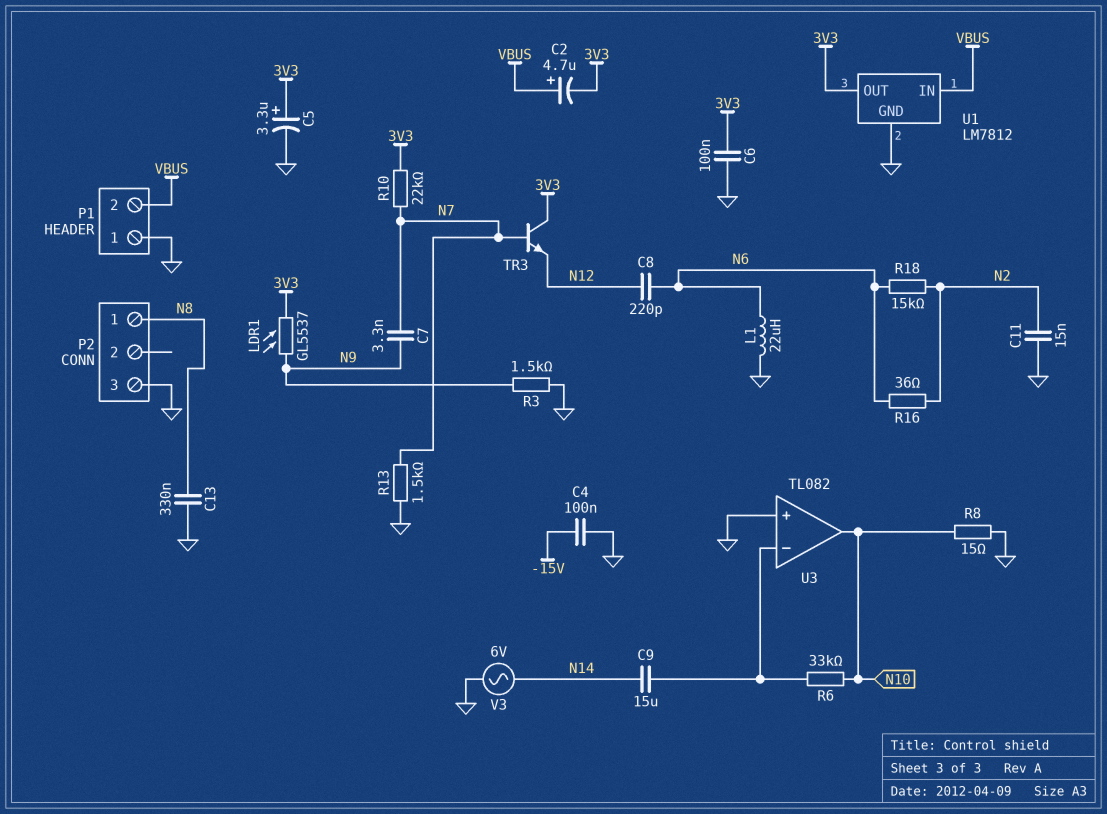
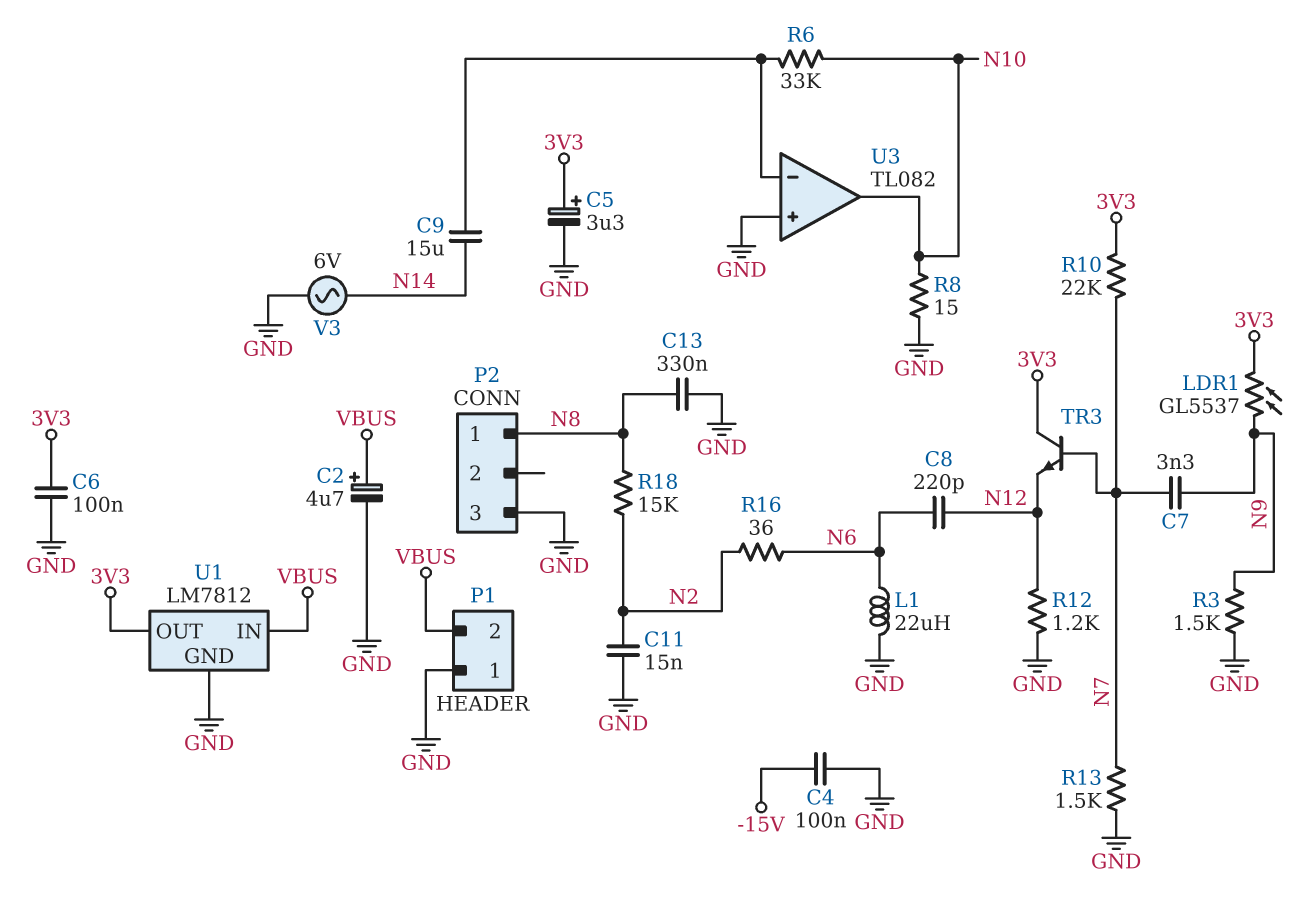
C2: 4.7uF (plus VBUS, minus 3V3) -> 4.7uF (plus VBUS, minus GND)
R12: none -> 1.2k (GND, N12)
R18: 15k (N2, N6) -> 15k (N2, N8)

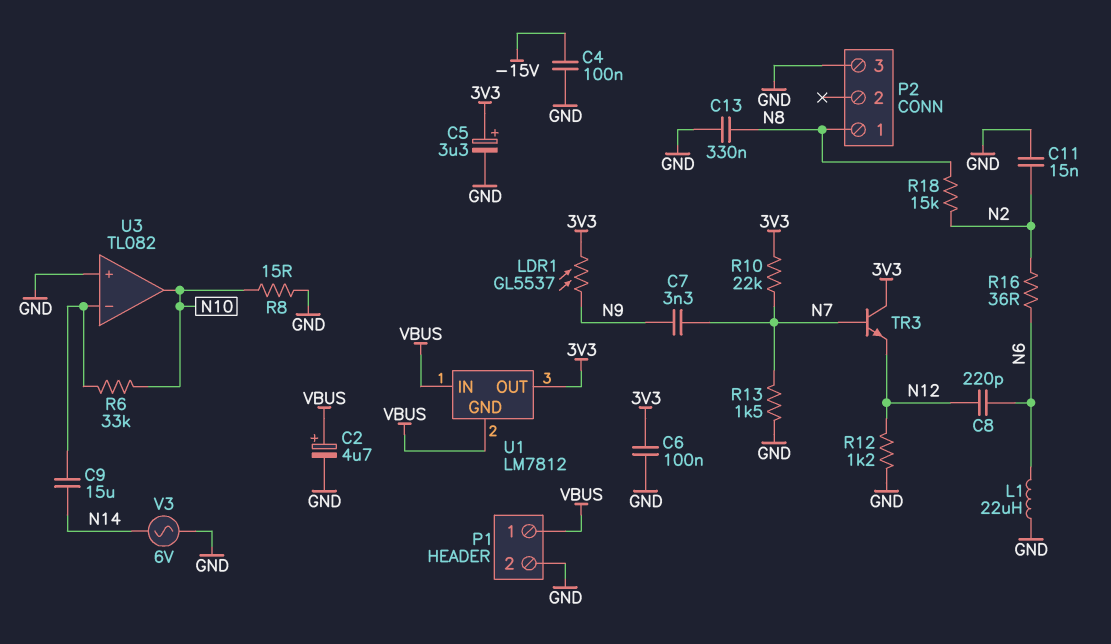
P1 pin 1: GND -> VBUS
P1 pin 2: VBUS -> GND
R3: 1.5k (GND, N9) -> none
U1 pin GND: GND -> VBUS

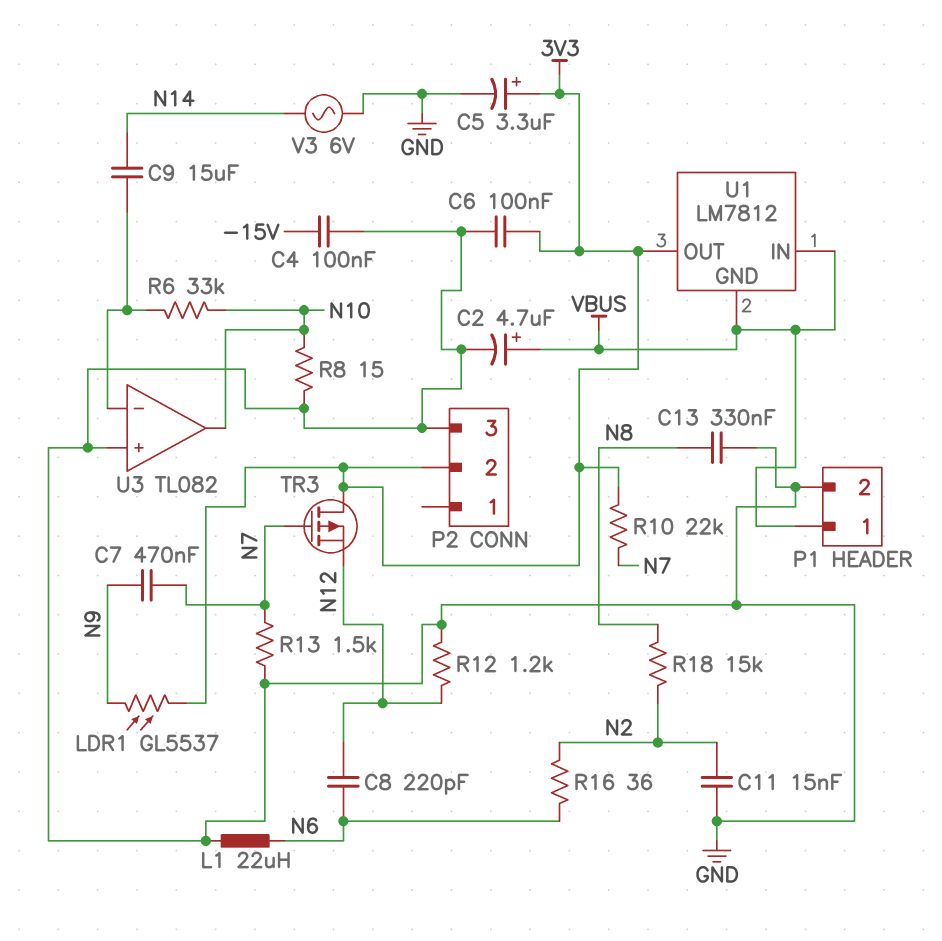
C7: 3.3nF (N7, N9) -> 470nF (N7, N9)
P2 pin 1: N8 -> none
P2 pin 2: none -> 3V3
TR3: NPN (B N7, C 3V3, E N12) -> PMOS (G N7, D 3V3, S N12)

